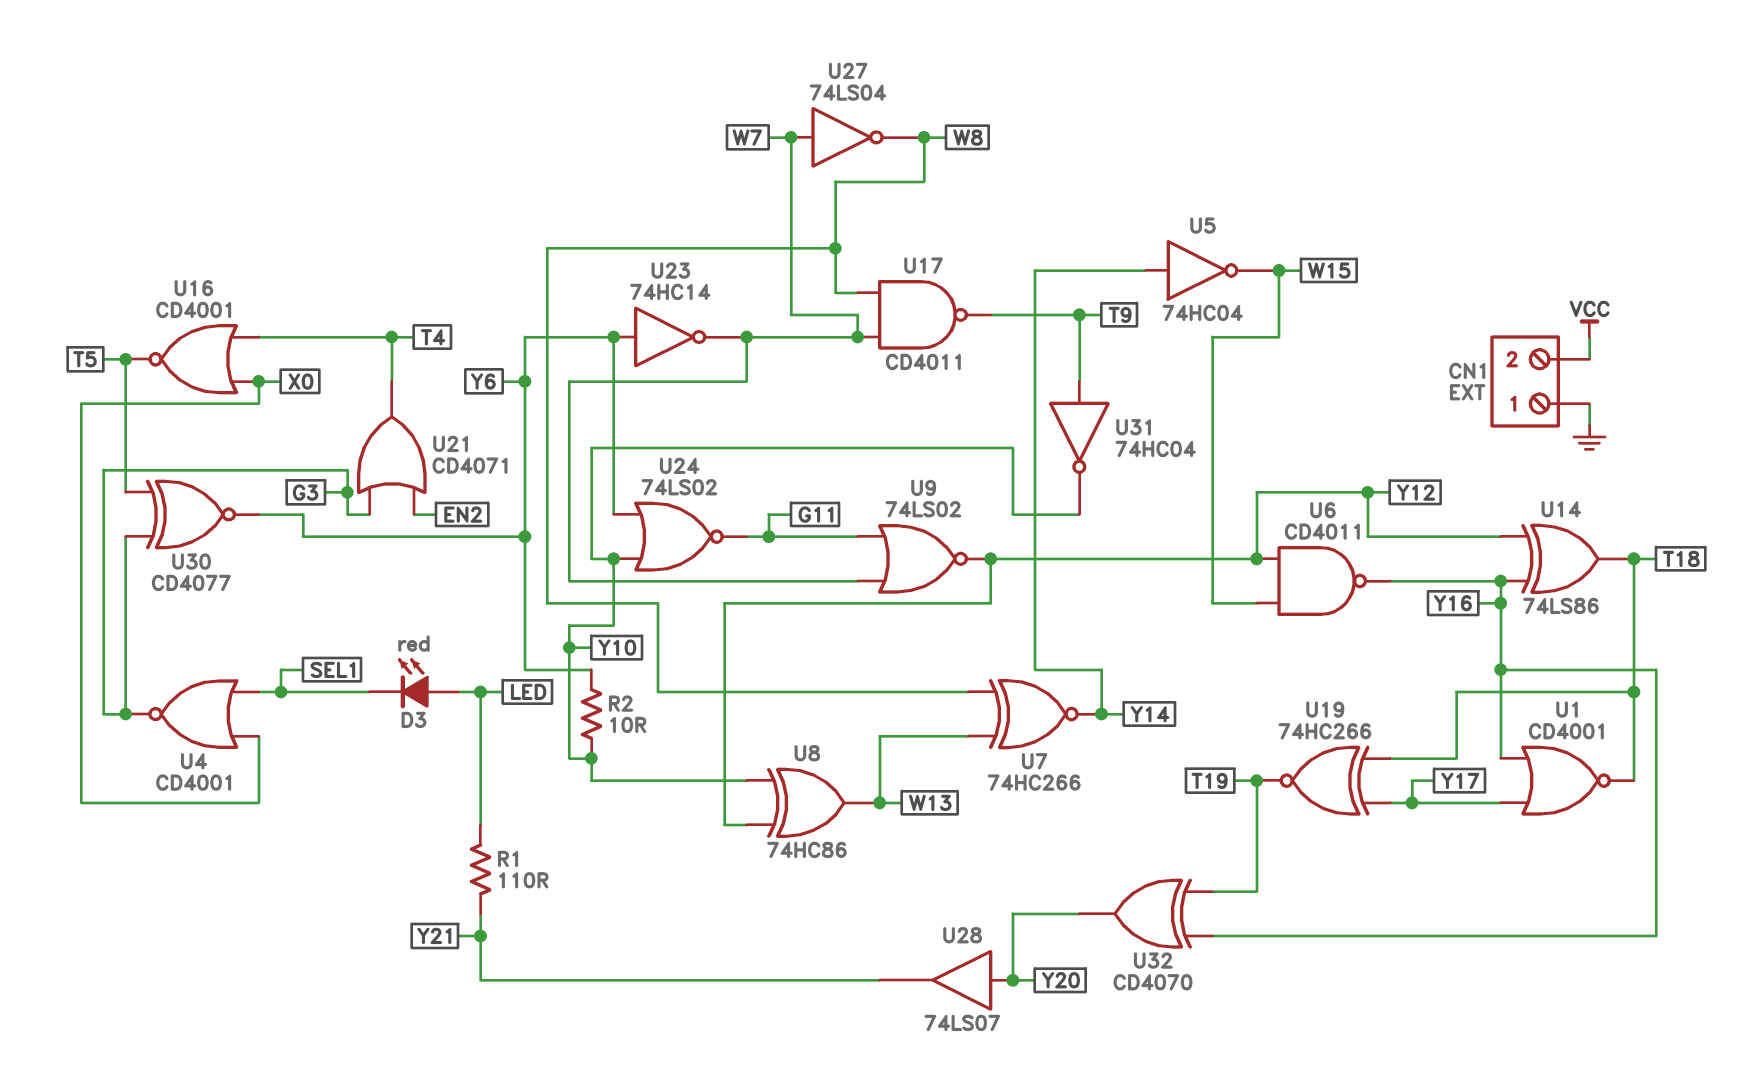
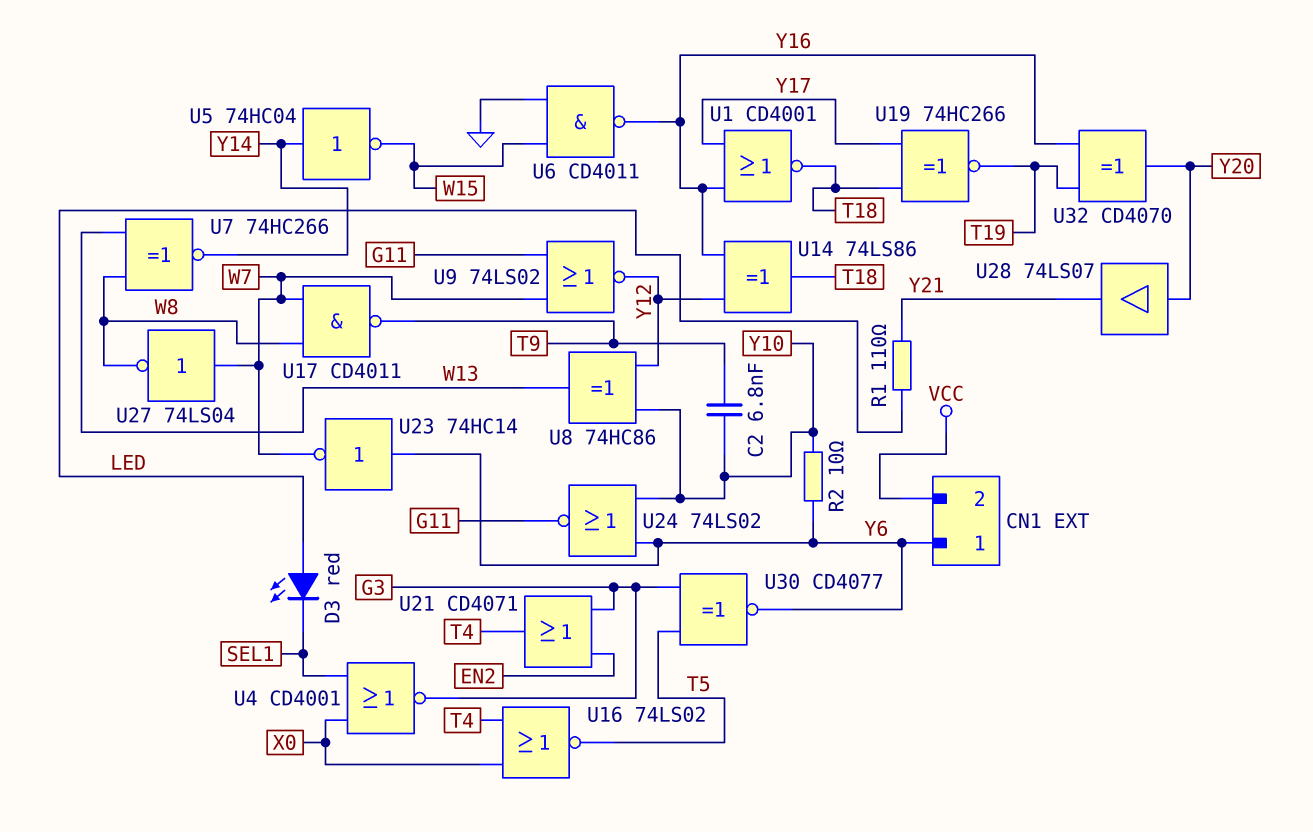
C2: none -> 6.8nF (T9, Y10)
CN1 pin 1: GND -> Y6
U6: NAND CD4011 (in W15, in Y12, out Y16) -> NAND CD4011 (in GND, in W15, out Y16)
U16: NOR CD4001 (in T4, in X0, out T5) -> NOR 74LS02 (in T4, in X0, out T5)
U31: NOT 74HC04 (in T9, out Y10) -> none

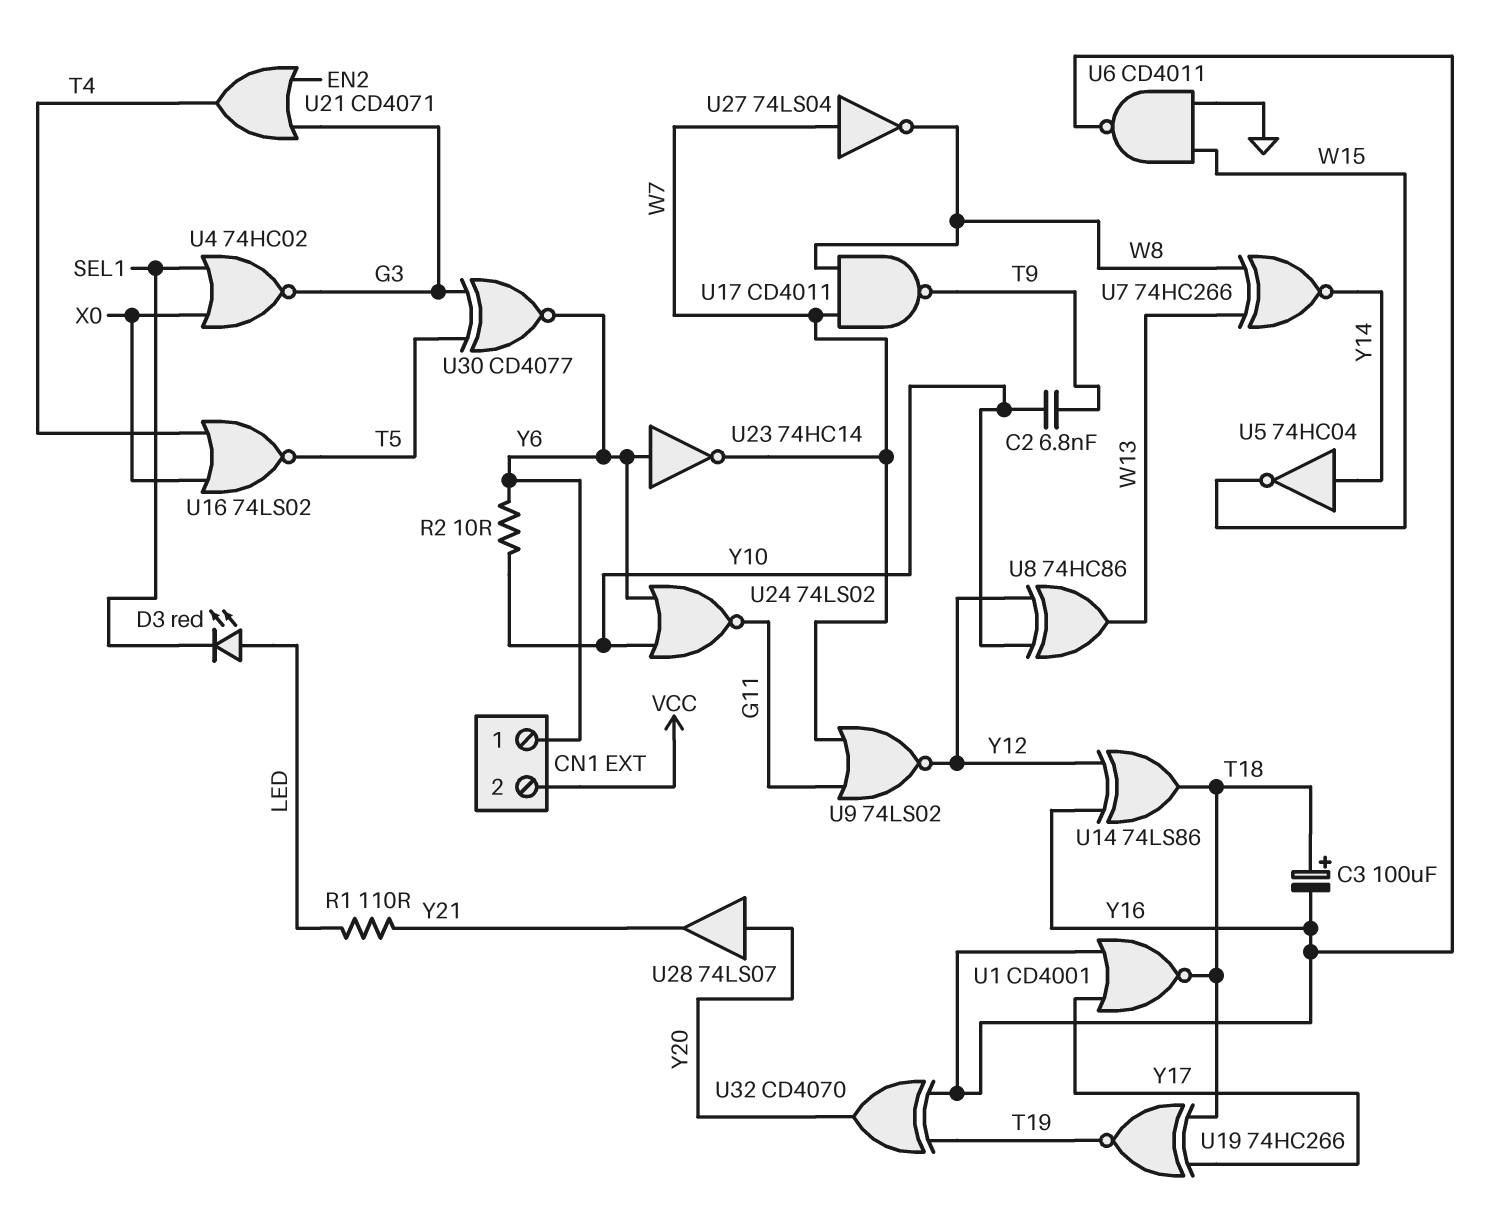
C3: none -> 100uF (plus T18, minus Y16)
U4: NOR CD4001 (in SEL1, in X0, out G3) -> NOR 74HC02 (in SEL1, in X0, out G3)

